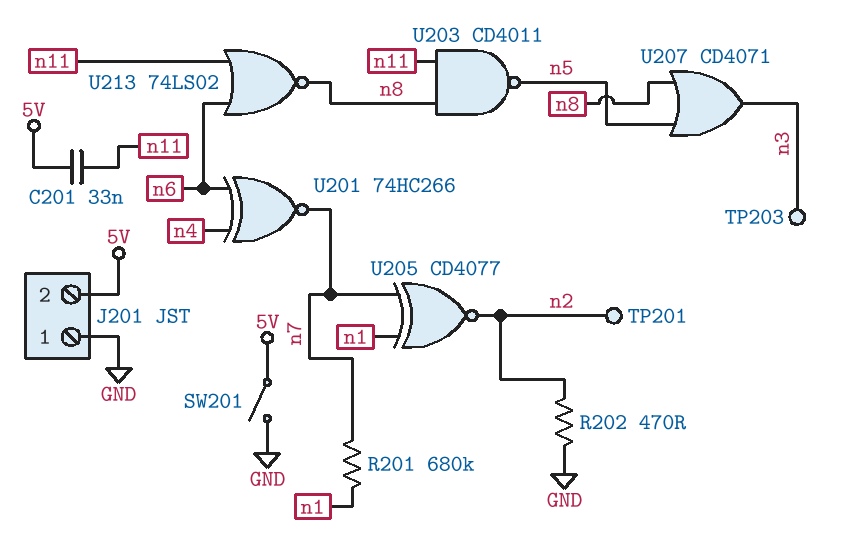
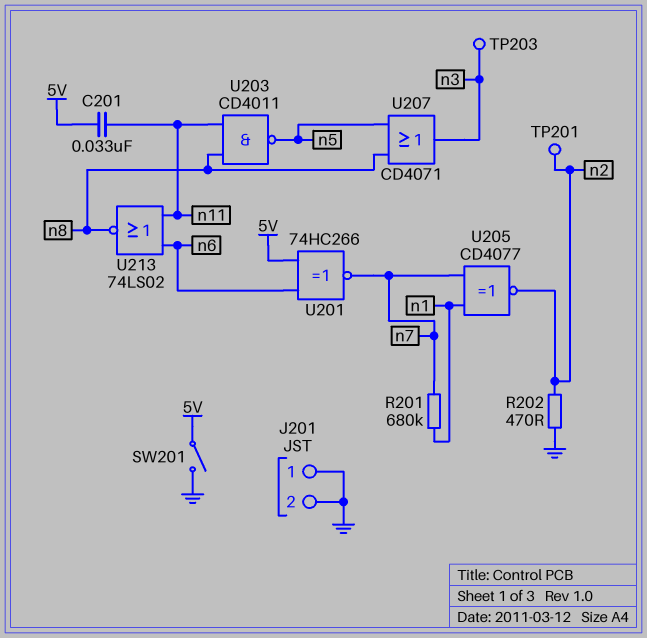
J201 pin 2: 5V -> GND
U201: XNOR 74HC266 (in n4, in n6, out n7) -> XNOR 74HC266 (in 5V, in n6, out n7)

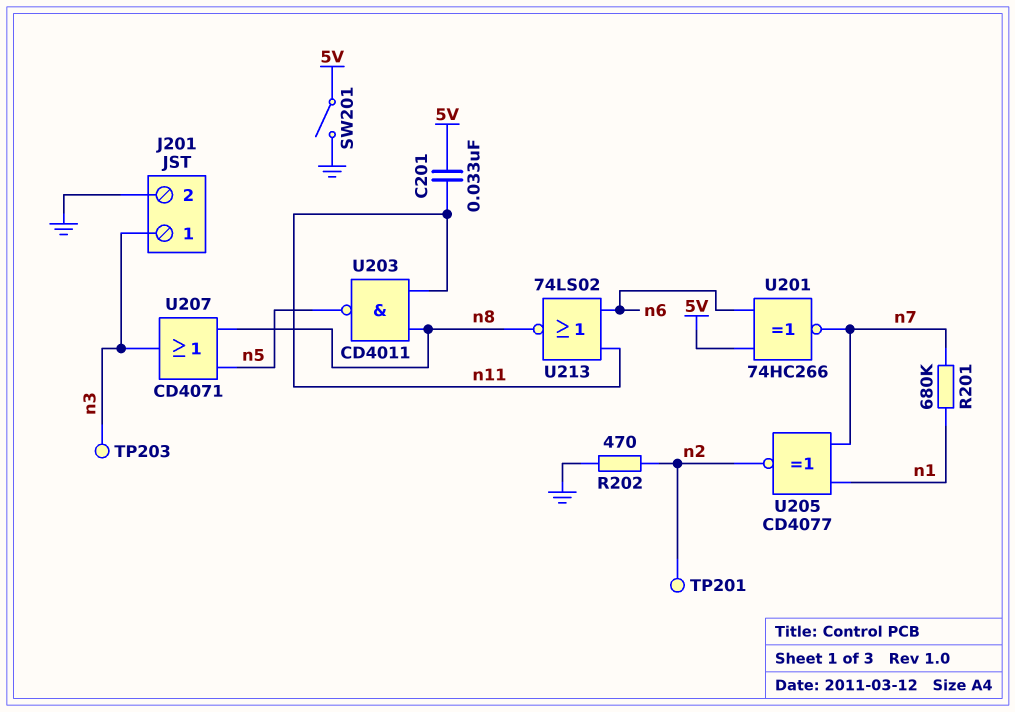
J201 pin 1: GND -> n3

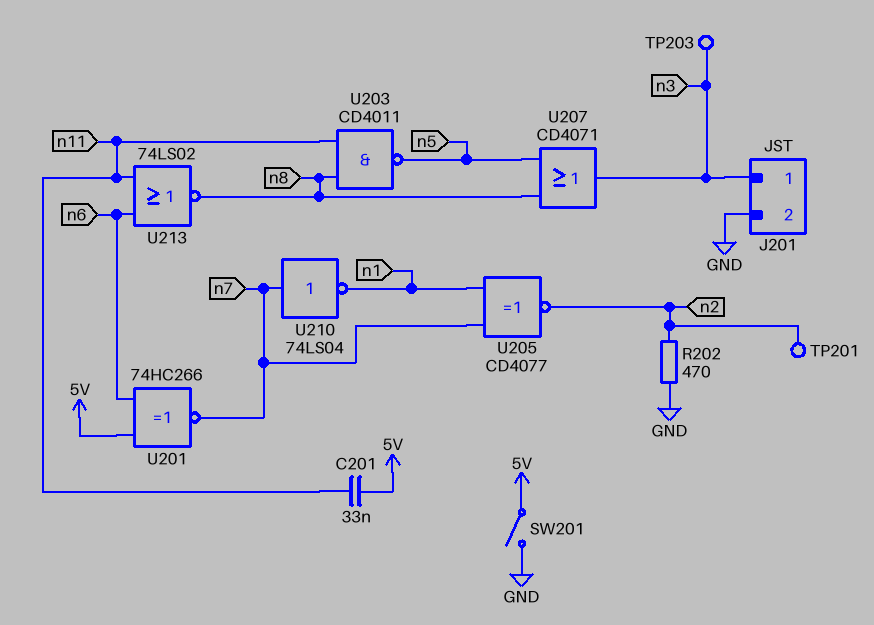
R201: 680k (n1, n7) -> none
U210: none -> NOT 74LS04 (in n7, out n1)

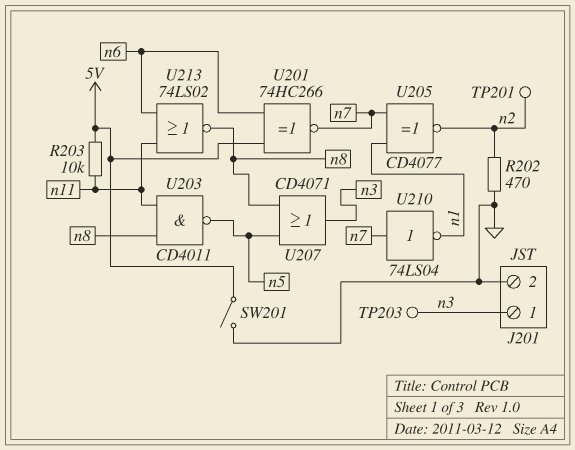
C201: 33nF (5V, n11) -> none
R203: none -> 10k (5V, n11)

